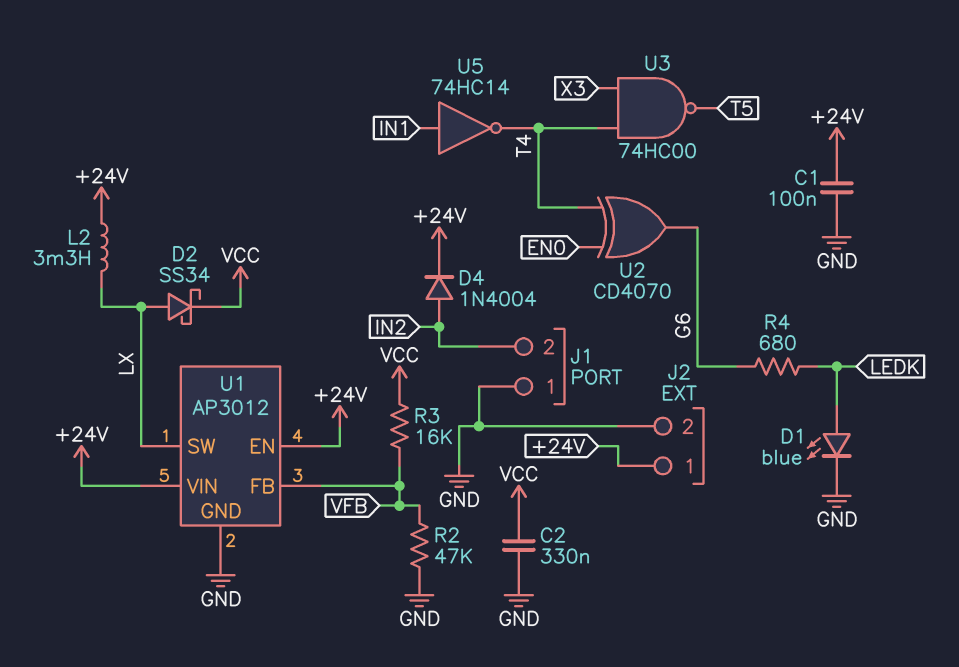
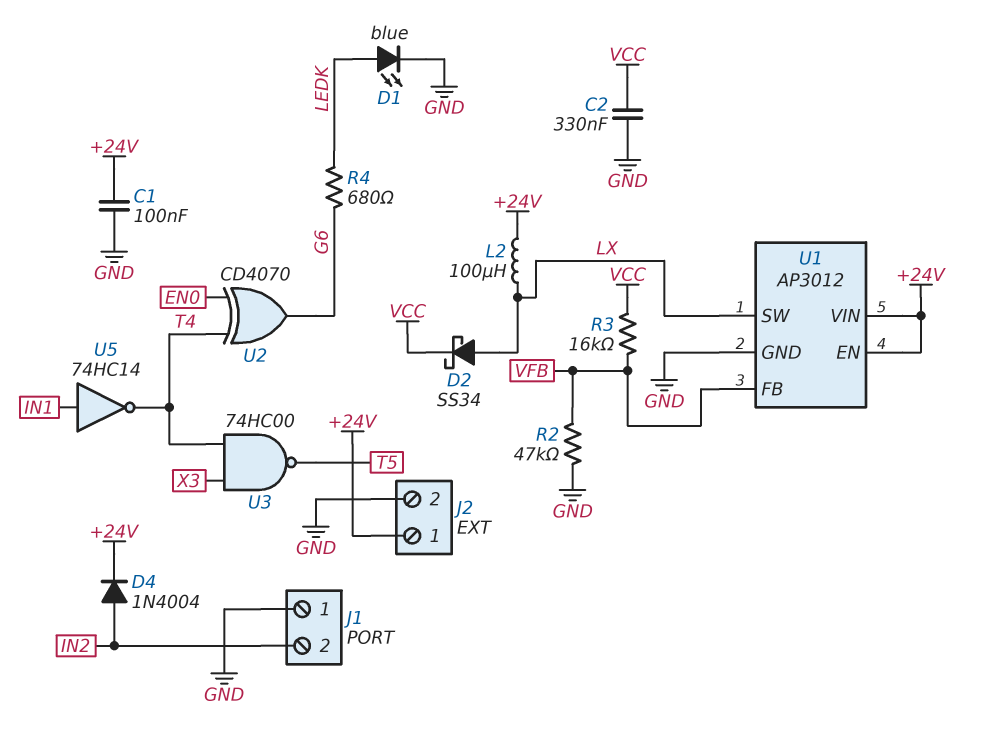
L2: 3.3mH (+24V, LX) -> 100uH (+24V, LX)

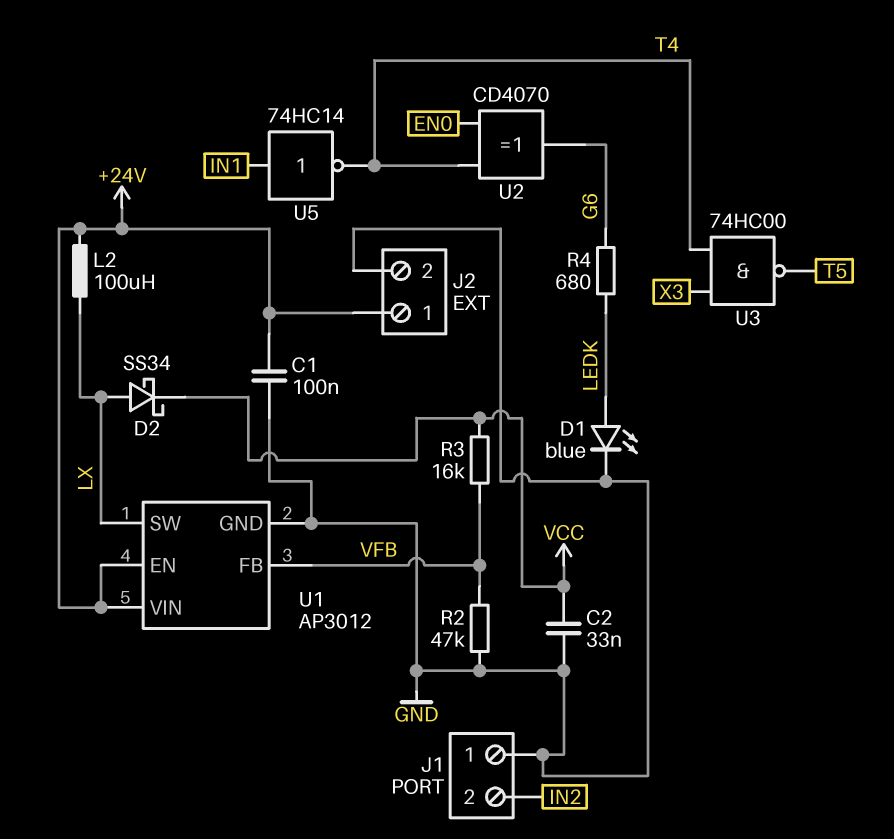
C2: 330nF (GND, VCC) -> 33nF (GND, VCC)
D4: diode 1N4004 (A IN2, K +24V) -> none

